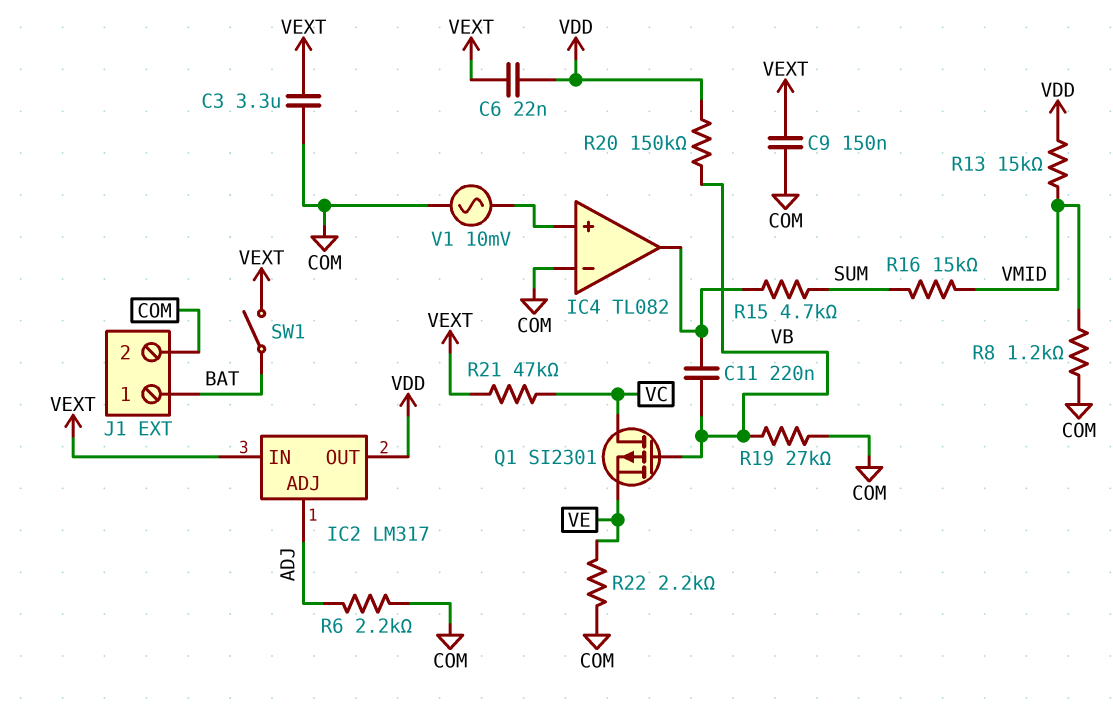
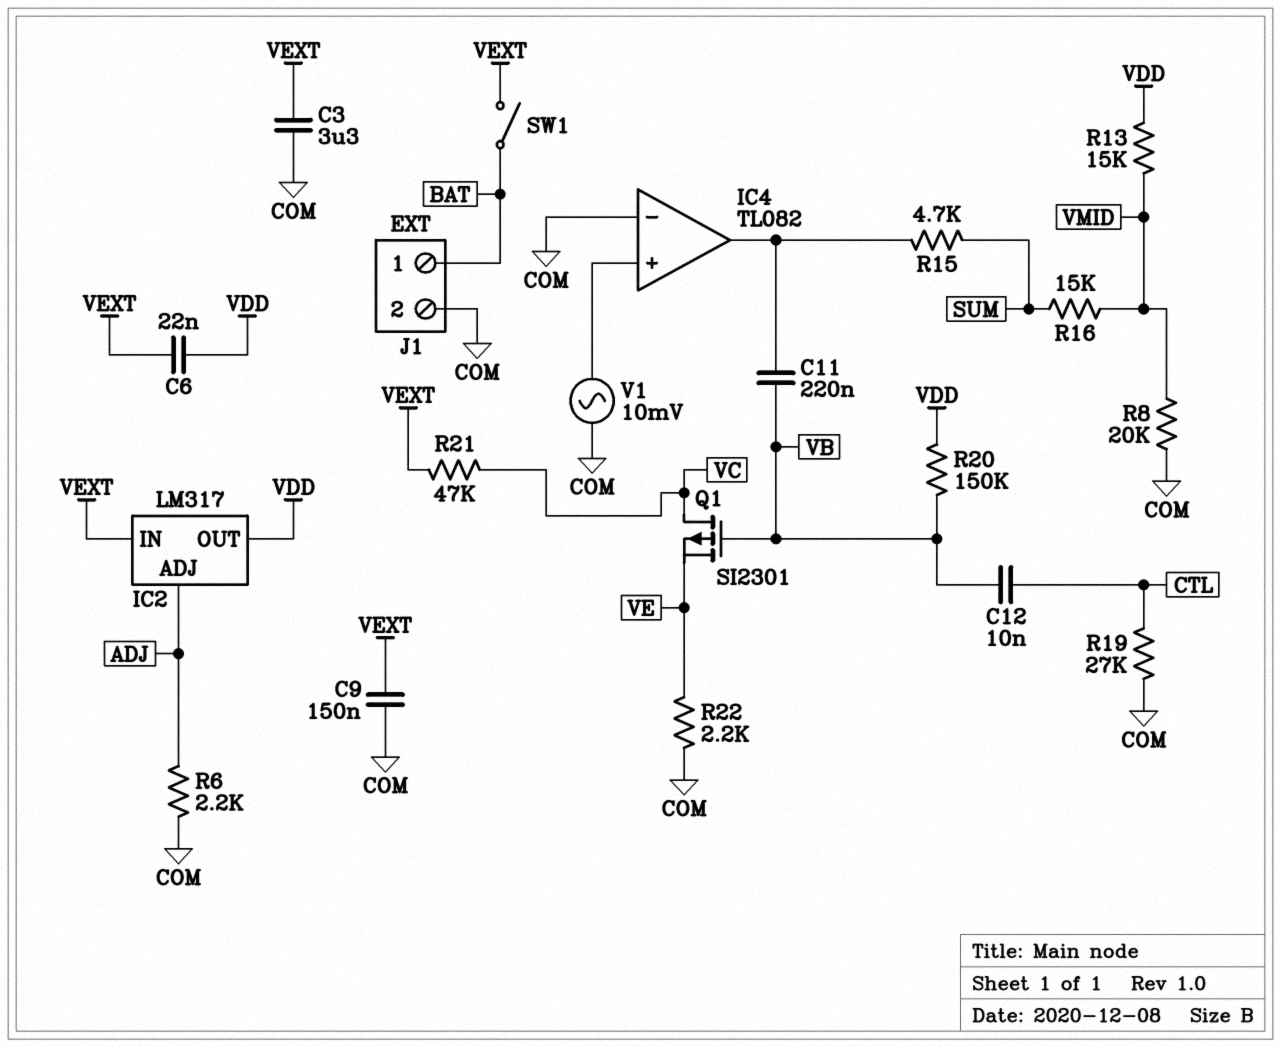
C12: none -> 10nF (CTL, VB)
R8: 1.2k (COM, VMID) -> 20k (COM, VMID)
R19: 27k (COM, VB) -> 27k (COM, CTL)

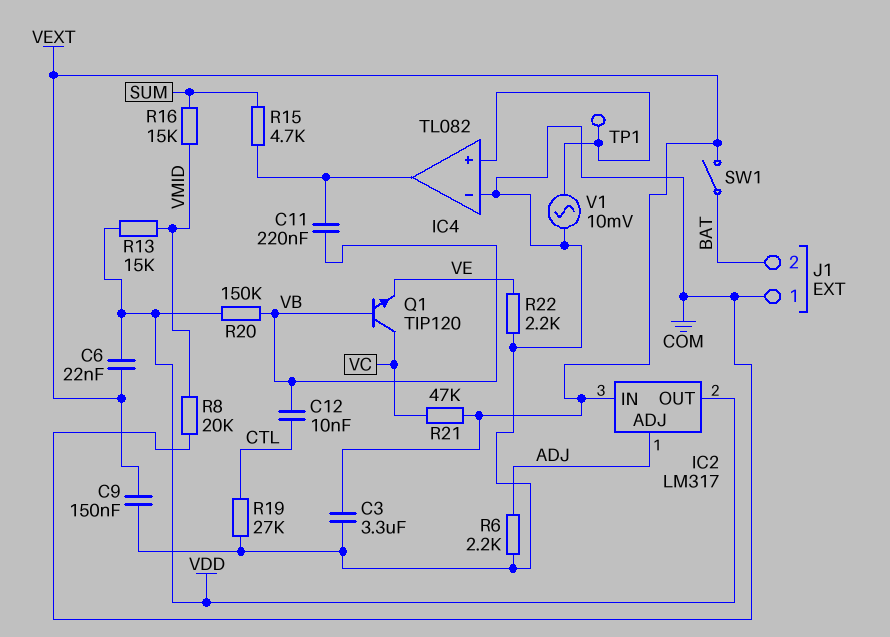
J1 pin 1: BAT -> COM
J1 pin 2: COM -> BAT
Q1: PMOS SI2301 (G VB, D VC, S VE) -> NPN TIP120 (B VB, C VC, E VE)
TP1: none -> test point (IC4/in+)

